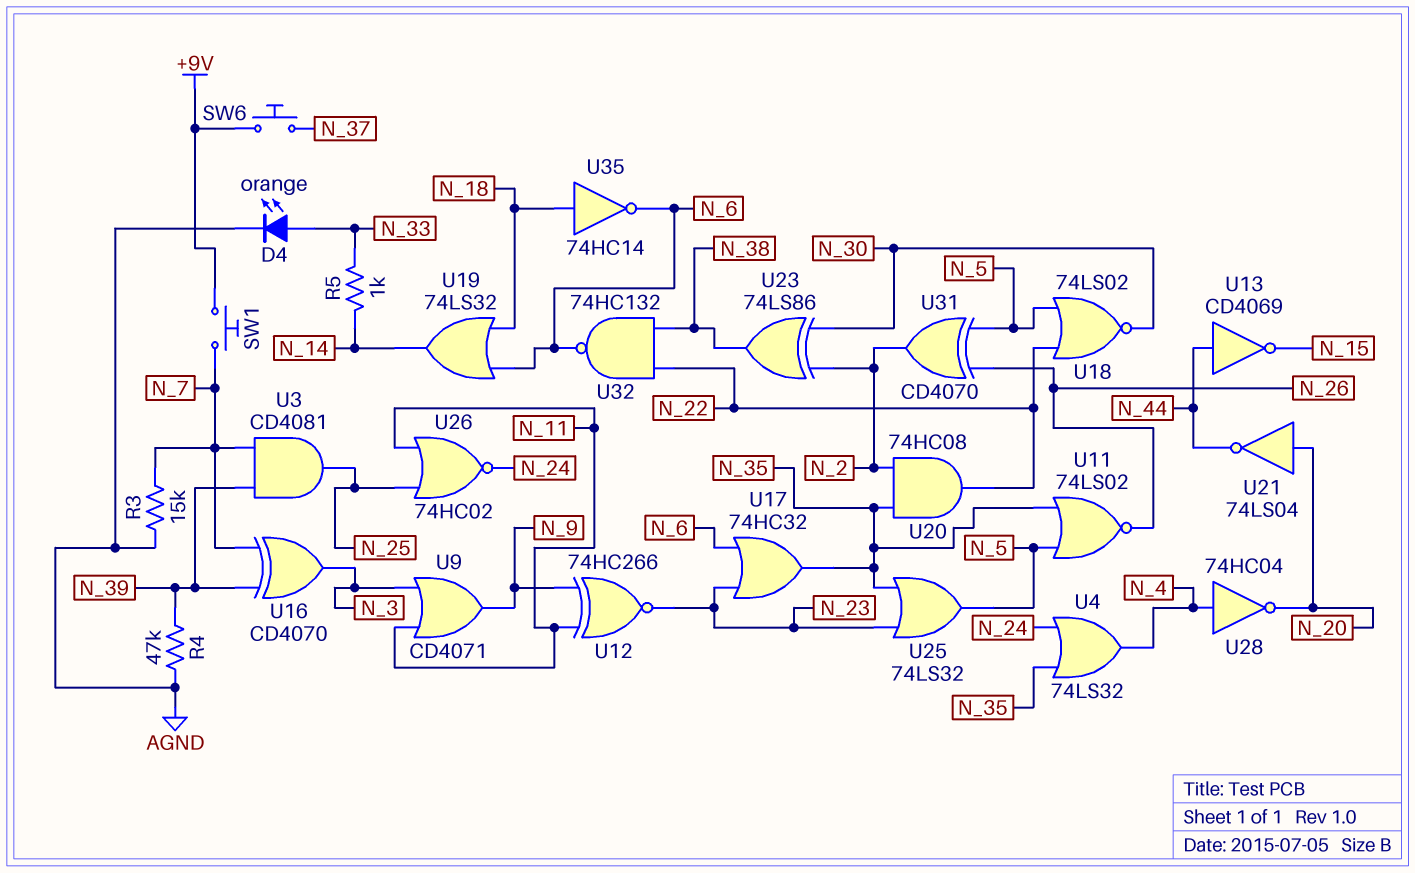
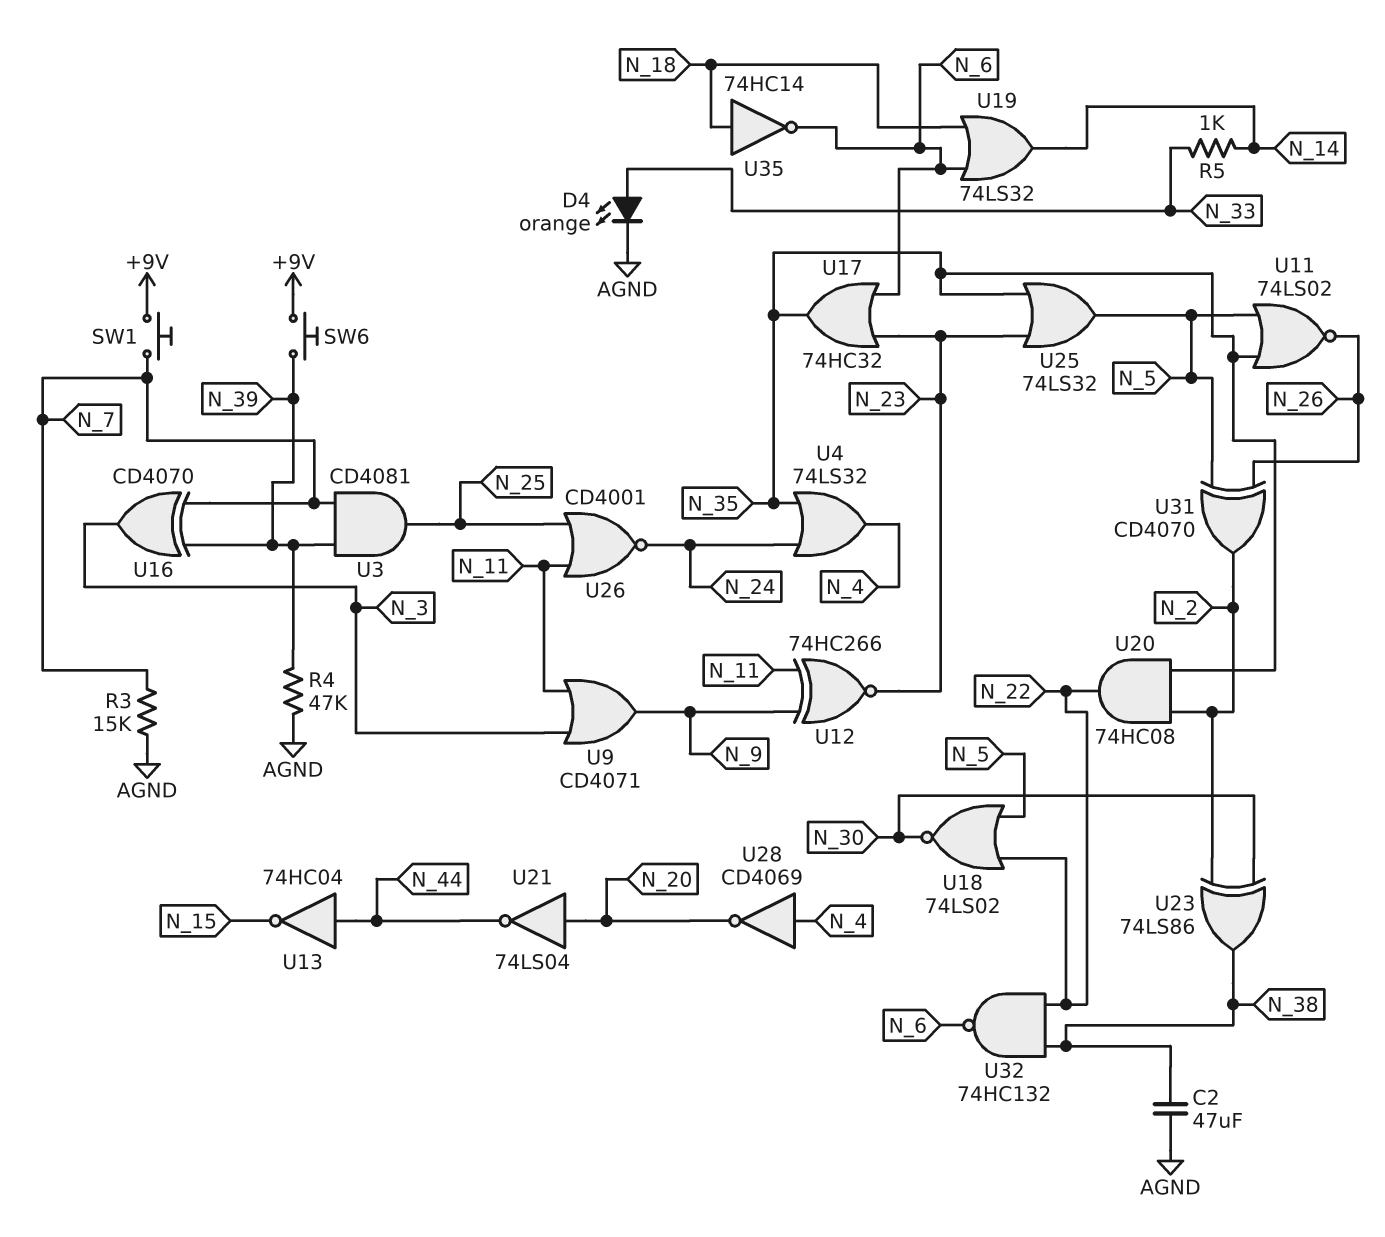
C2: none -> 47uF (AGND, N_38)
SW6: button (+9V, N_37) -> button (+9V, N_39)
U13: NOT CD4069 (in N_44, out N_15) -> NOT 74HC04 (in N_44, out N_15)
U26: NOR 74HC02 (in N_11, in N_25, out N_24) -> NOR CD4001 (in N_11, in N_25, out N_24)
U28: NOT 74HC04 (in N_4, out N_20) -> NOT CD4069 (in N_4, out N_20)

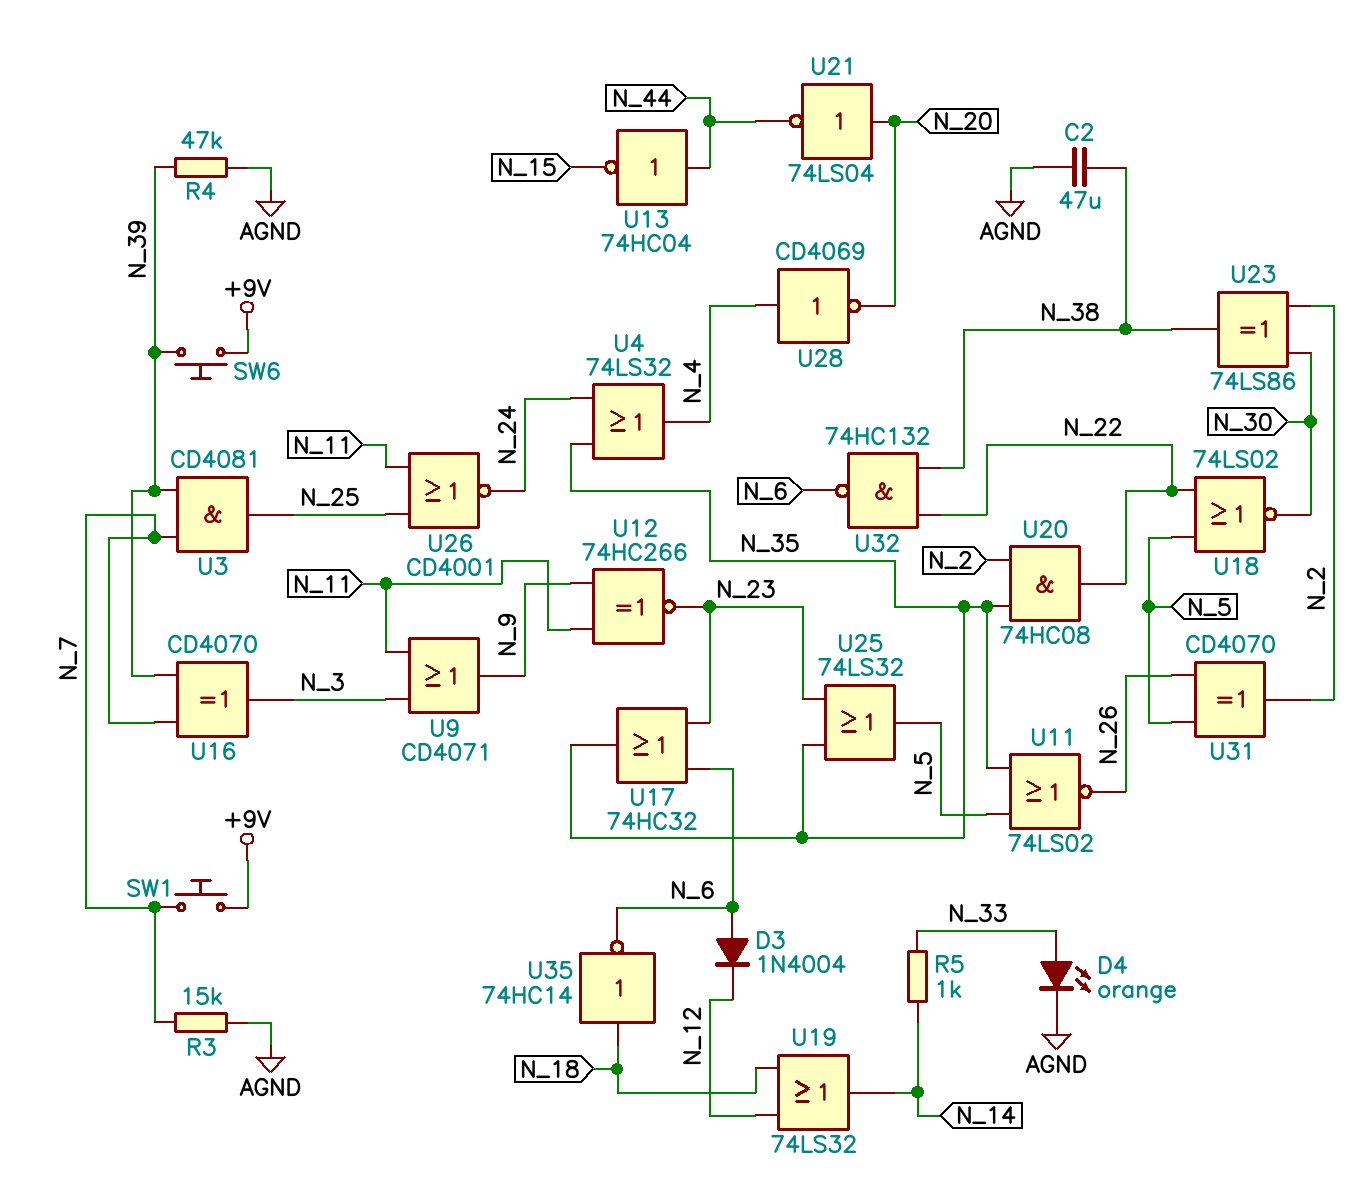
D3: none -> diode 1N4004 (A N_6, K N_12)
U19: OR 74LS32 (in N_6, in N_18, out N_14) -> OR 74LS32 (in N_12, in N_18, out N_14)

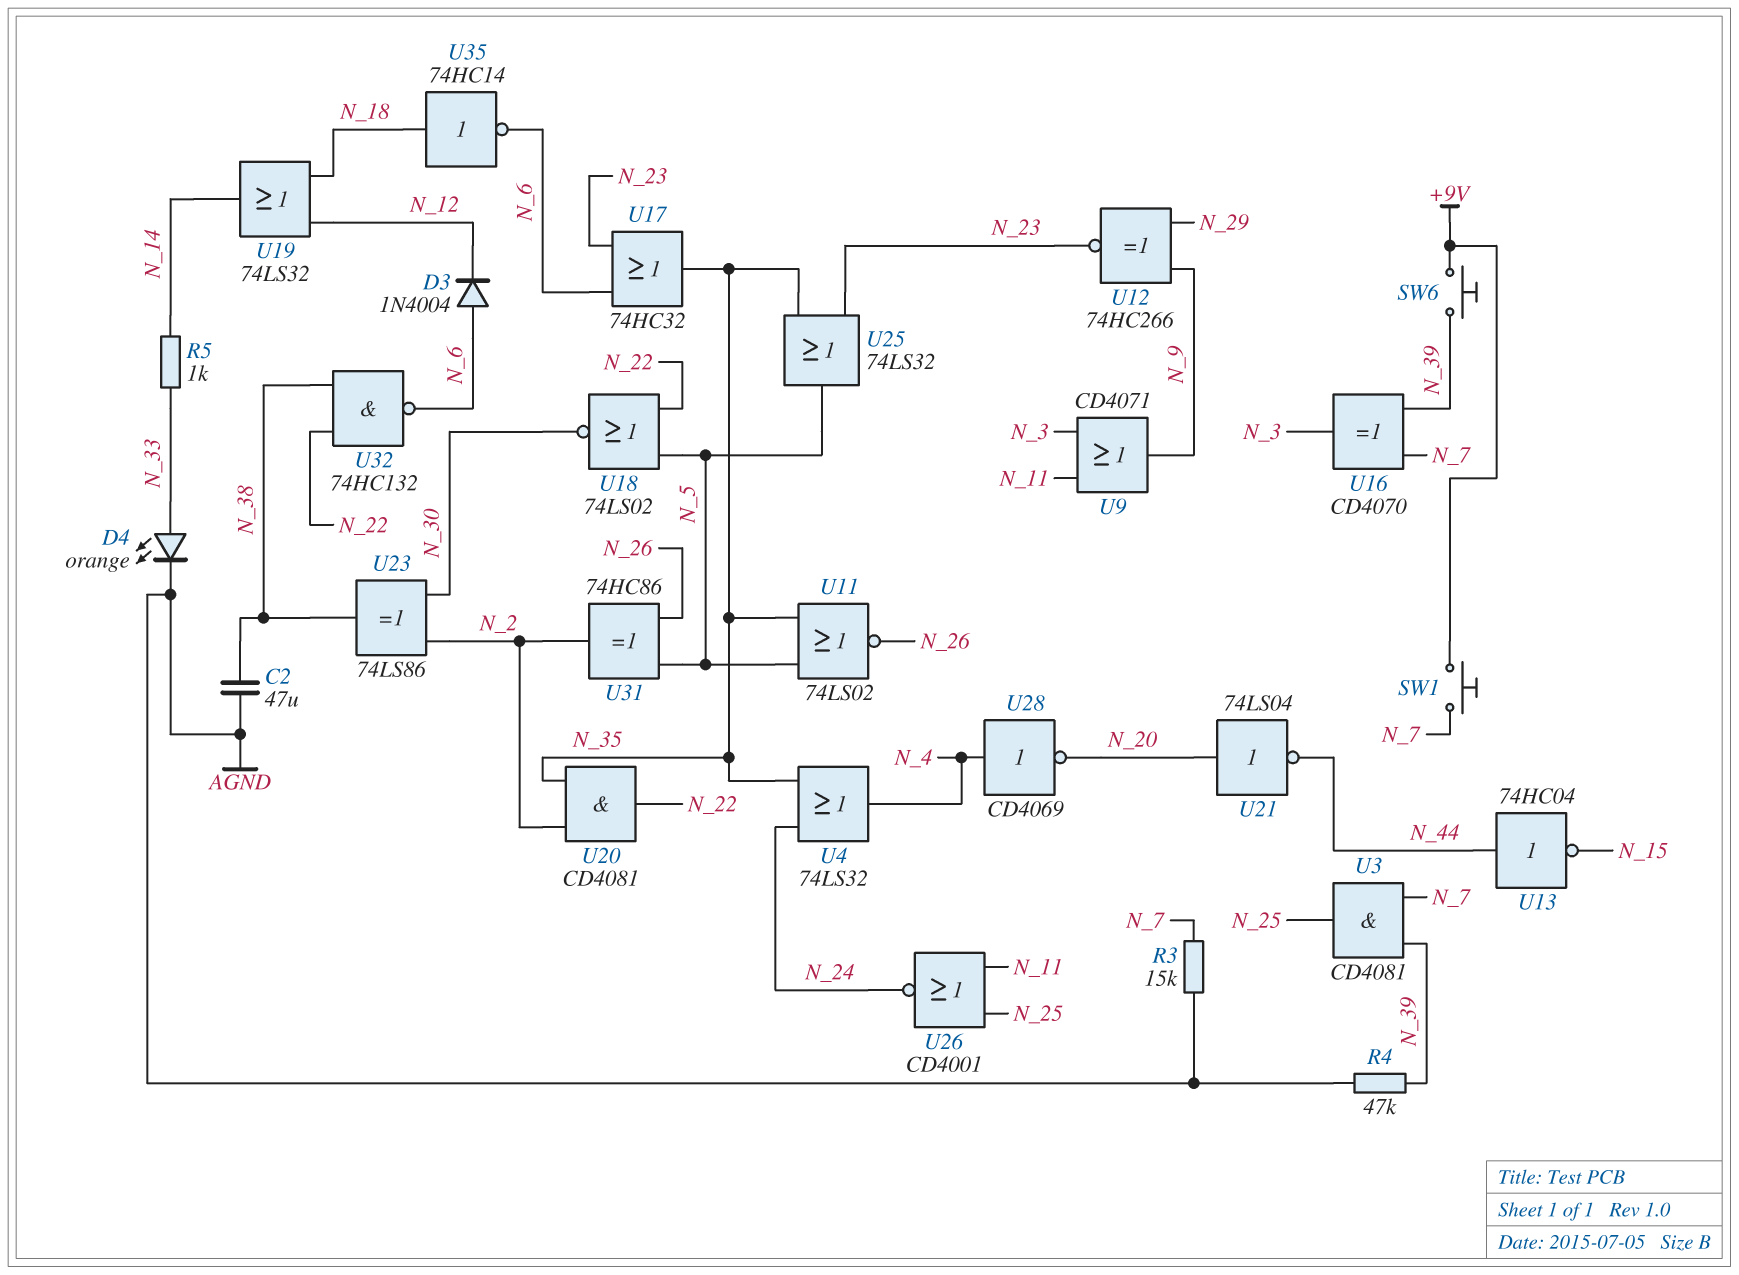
U12: XNOR 74HC266 (in N_9, in N_11, out N_23) -> XNOR 74HC266 (in N_9, in N_29, out N_23)
U20: AND 74HC08 (in N_2, in N_35, out N_22) -> AND CD4081 (in N_2, in N_35, out N_22)
U31: XOR CD4070 (in N_5, in N_26, out N_2) -> XOR 74HC86 (in N_5, in N_26, out N_2)

